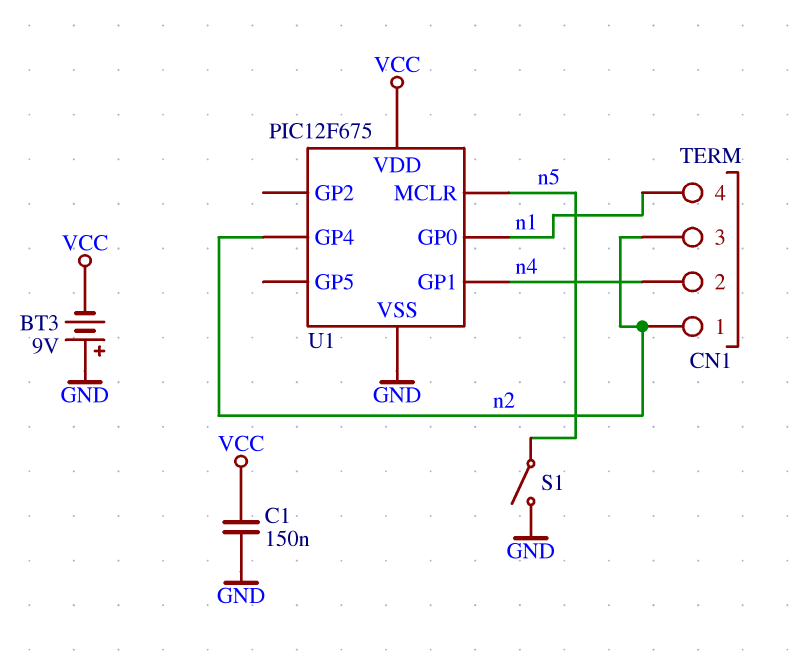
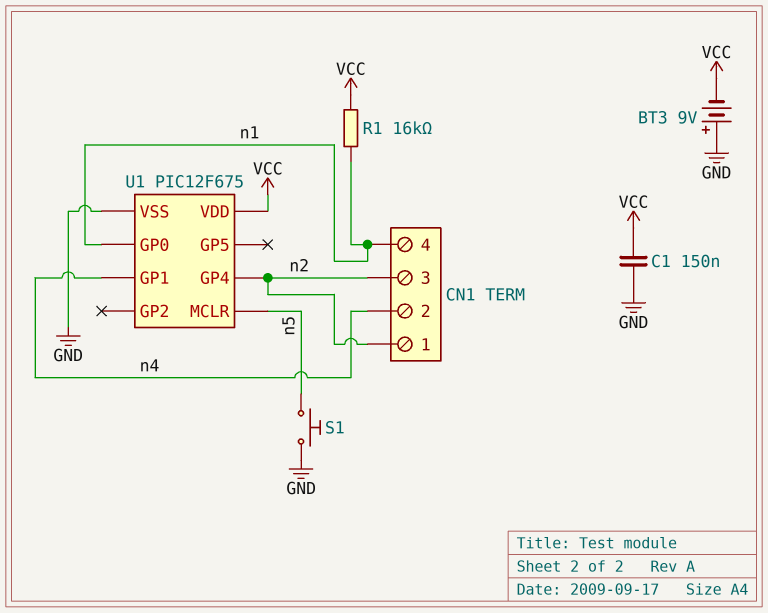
R1: none -> 16k (VCC, n1)
S1: switch (GND, n5) -> button (GND, n5)

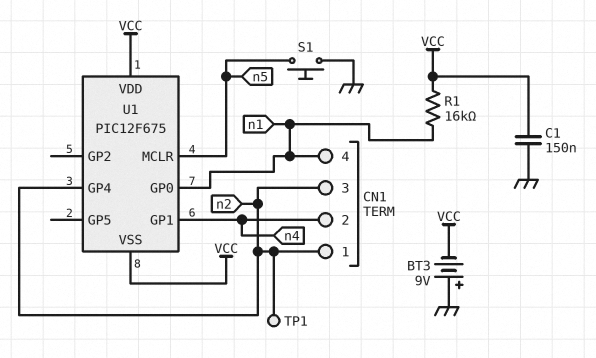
TP1: none -> test point (n2)
U1 pin VSS: GND -> VCC

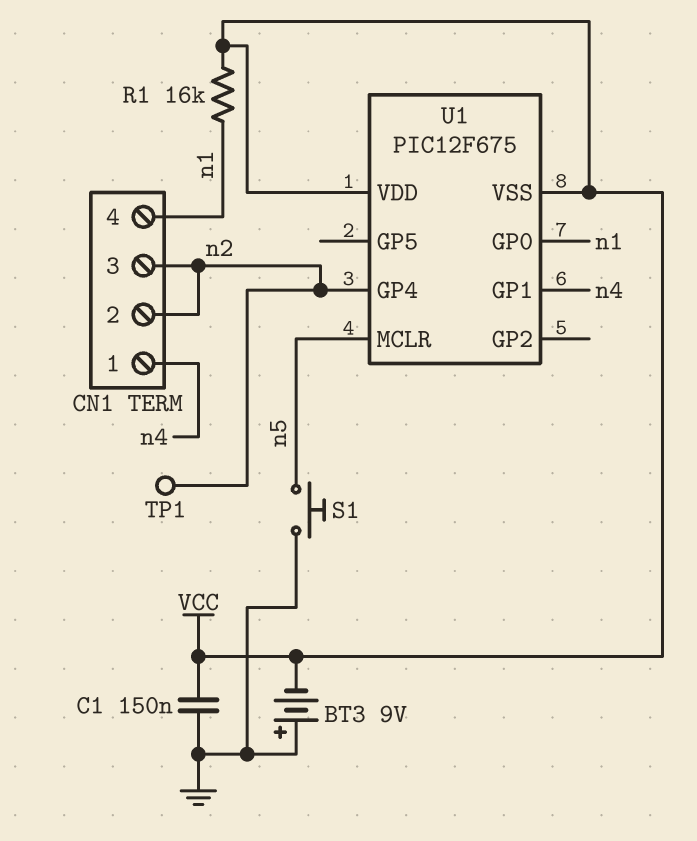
CN1 pin 1: n2 -> n4
CN1 pin 2: n4 -> n2

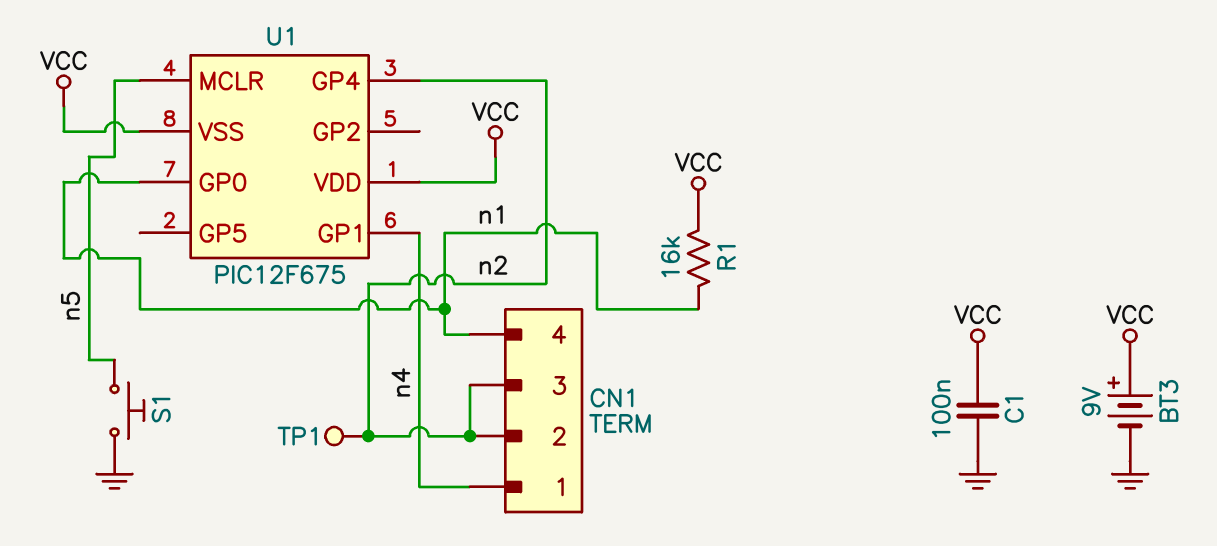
BT3: 9V (plus GND, minus VCC) -> 9V (plus VCC, minus GND)
C1: 150nF (GND, VCC) -> 100nF (GND, VCC)

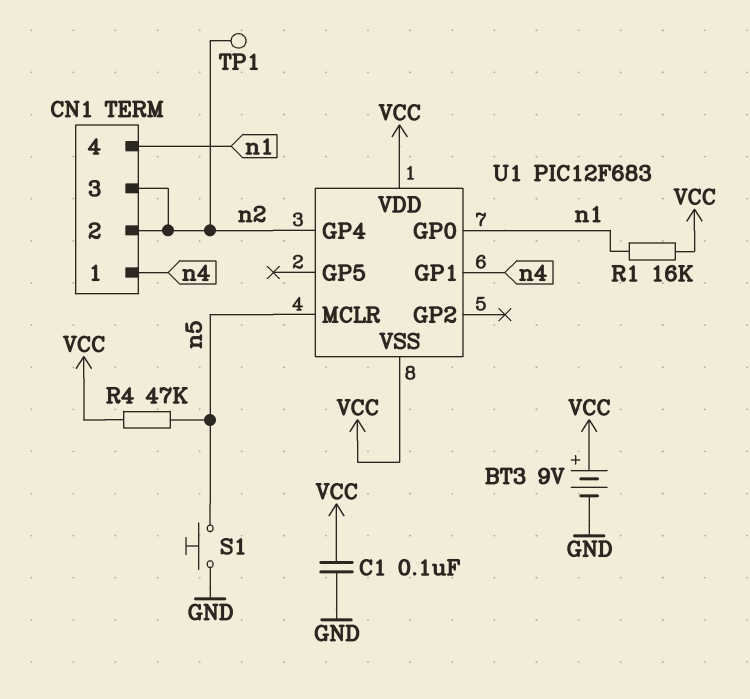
R4: none -> 47k (VCC, n5)
U1: PIC12F675 -> PIC12F683

